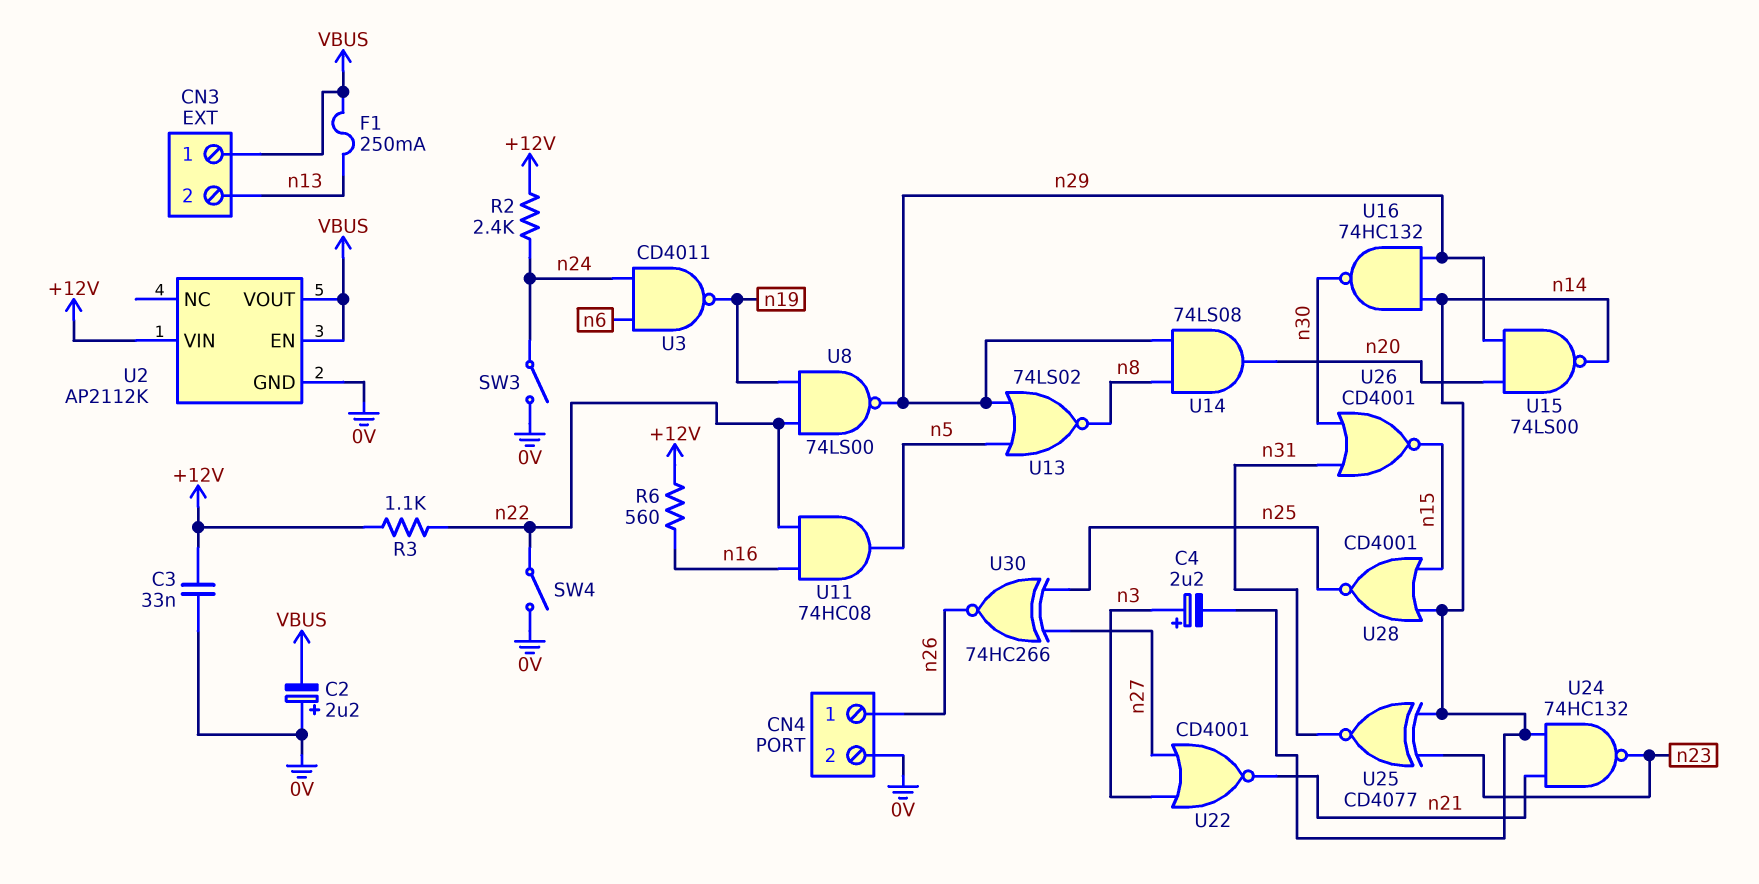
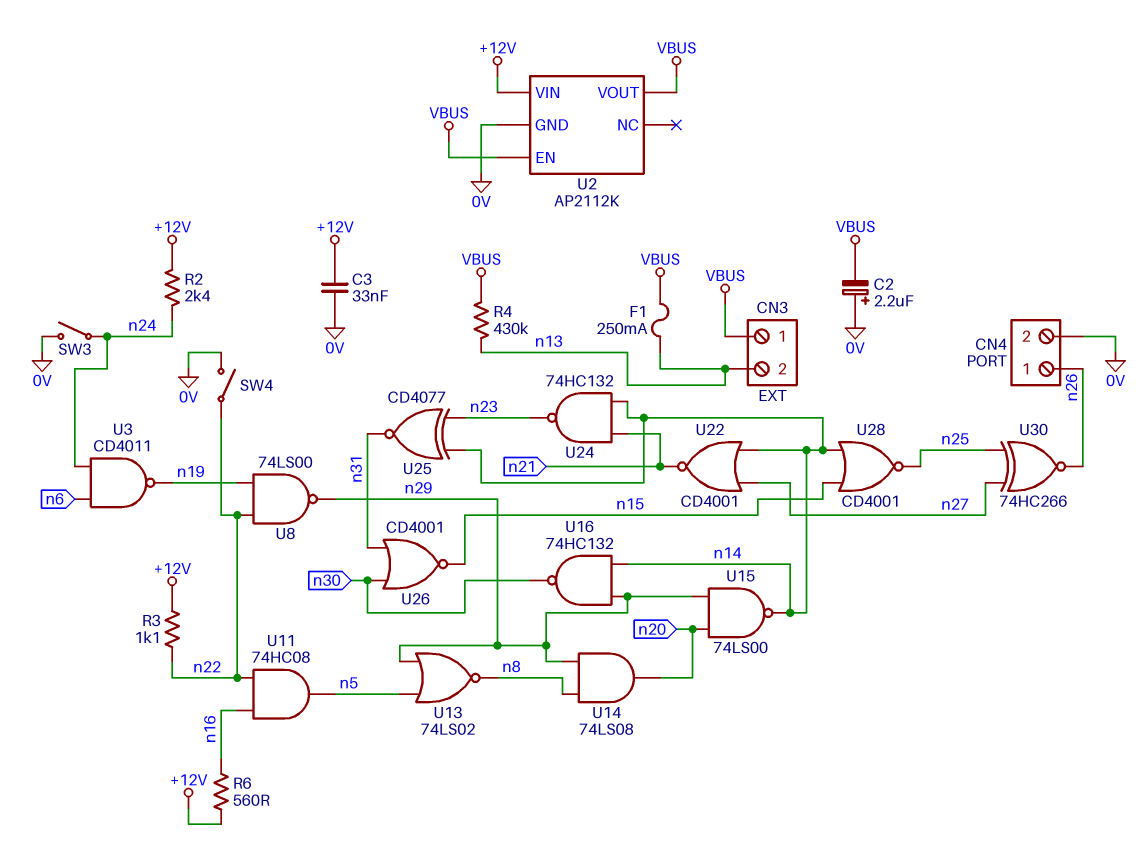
C4: 2.2uF (plus n3, minus n14) -> none
R4: none -> 430k (VBUS, n13)
U22: NOR CD4001 (in n3, in n27, out n21) -> NOR CD4001 (in n14, in n27, out n21)

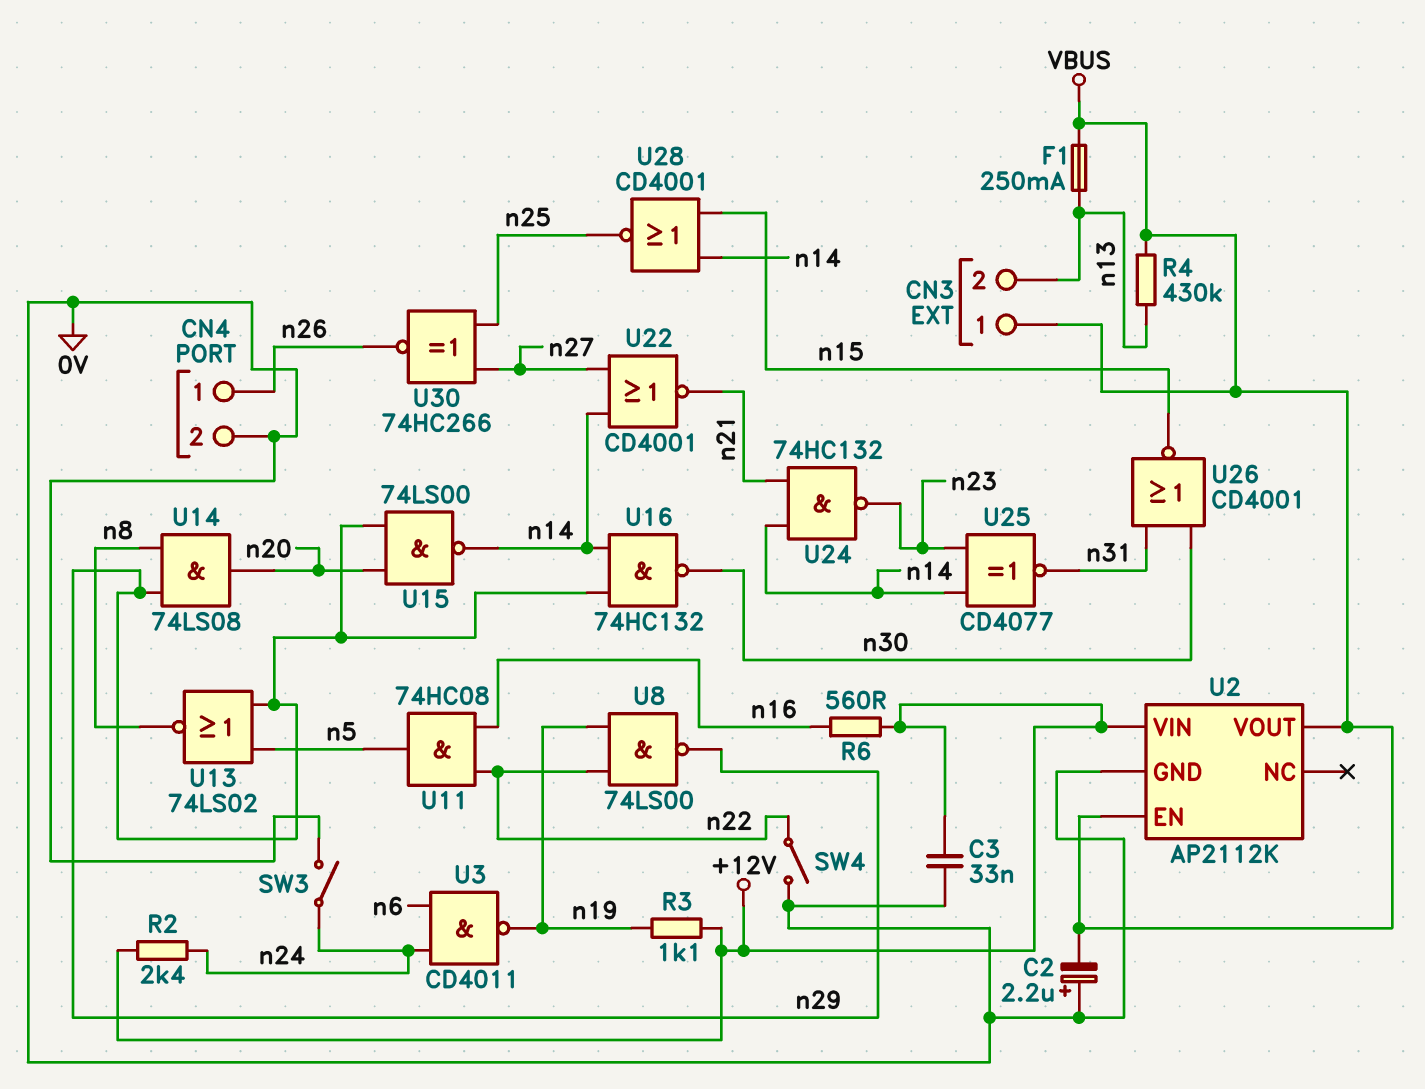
R3: 1.1k (+12V, n22) -> 1.1k (+12V, n19)

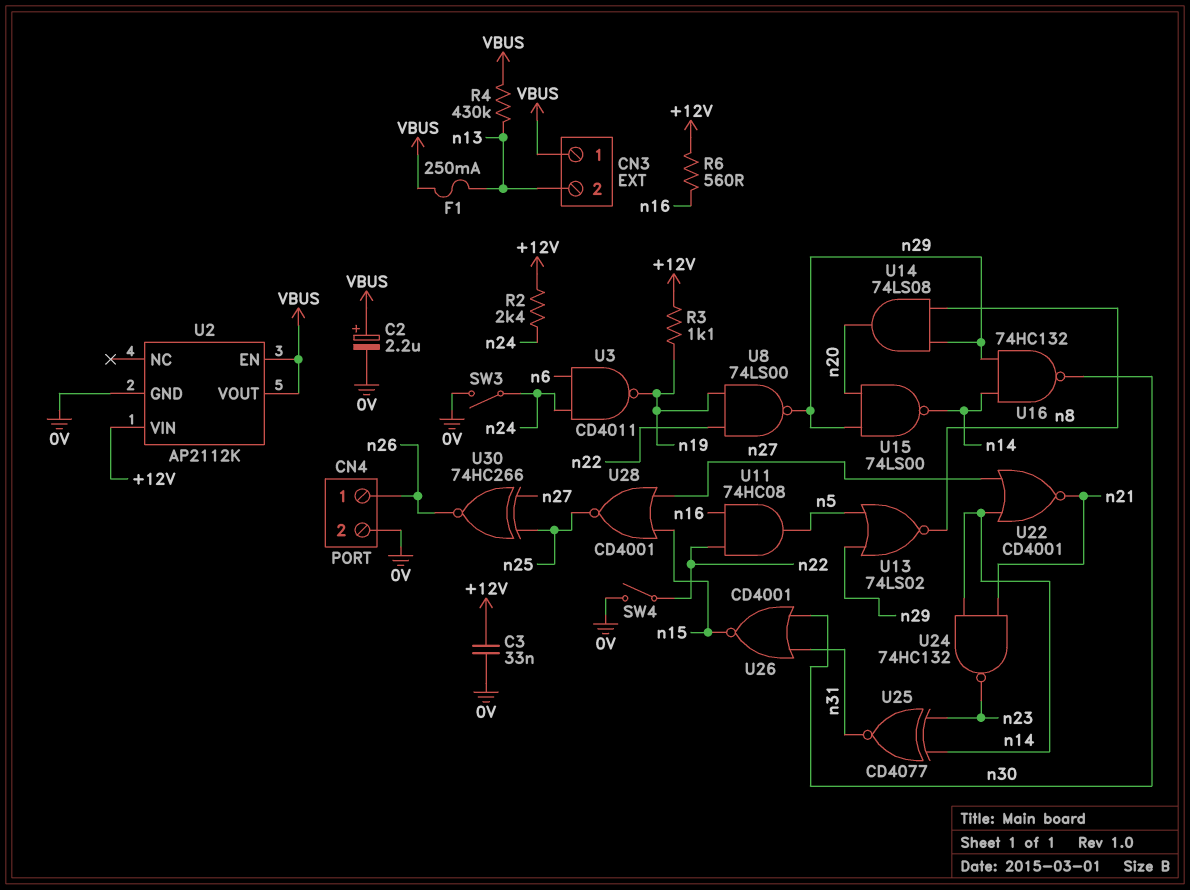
C2: 2.2uF (plus 0V, minus VBUS) -> 2.2uF (plus VBUS, minus 0V)
U28: NOR CD4001 (in n14, in n15, out n25) -> NOR CD4001 (in n15, in n27, out n25)

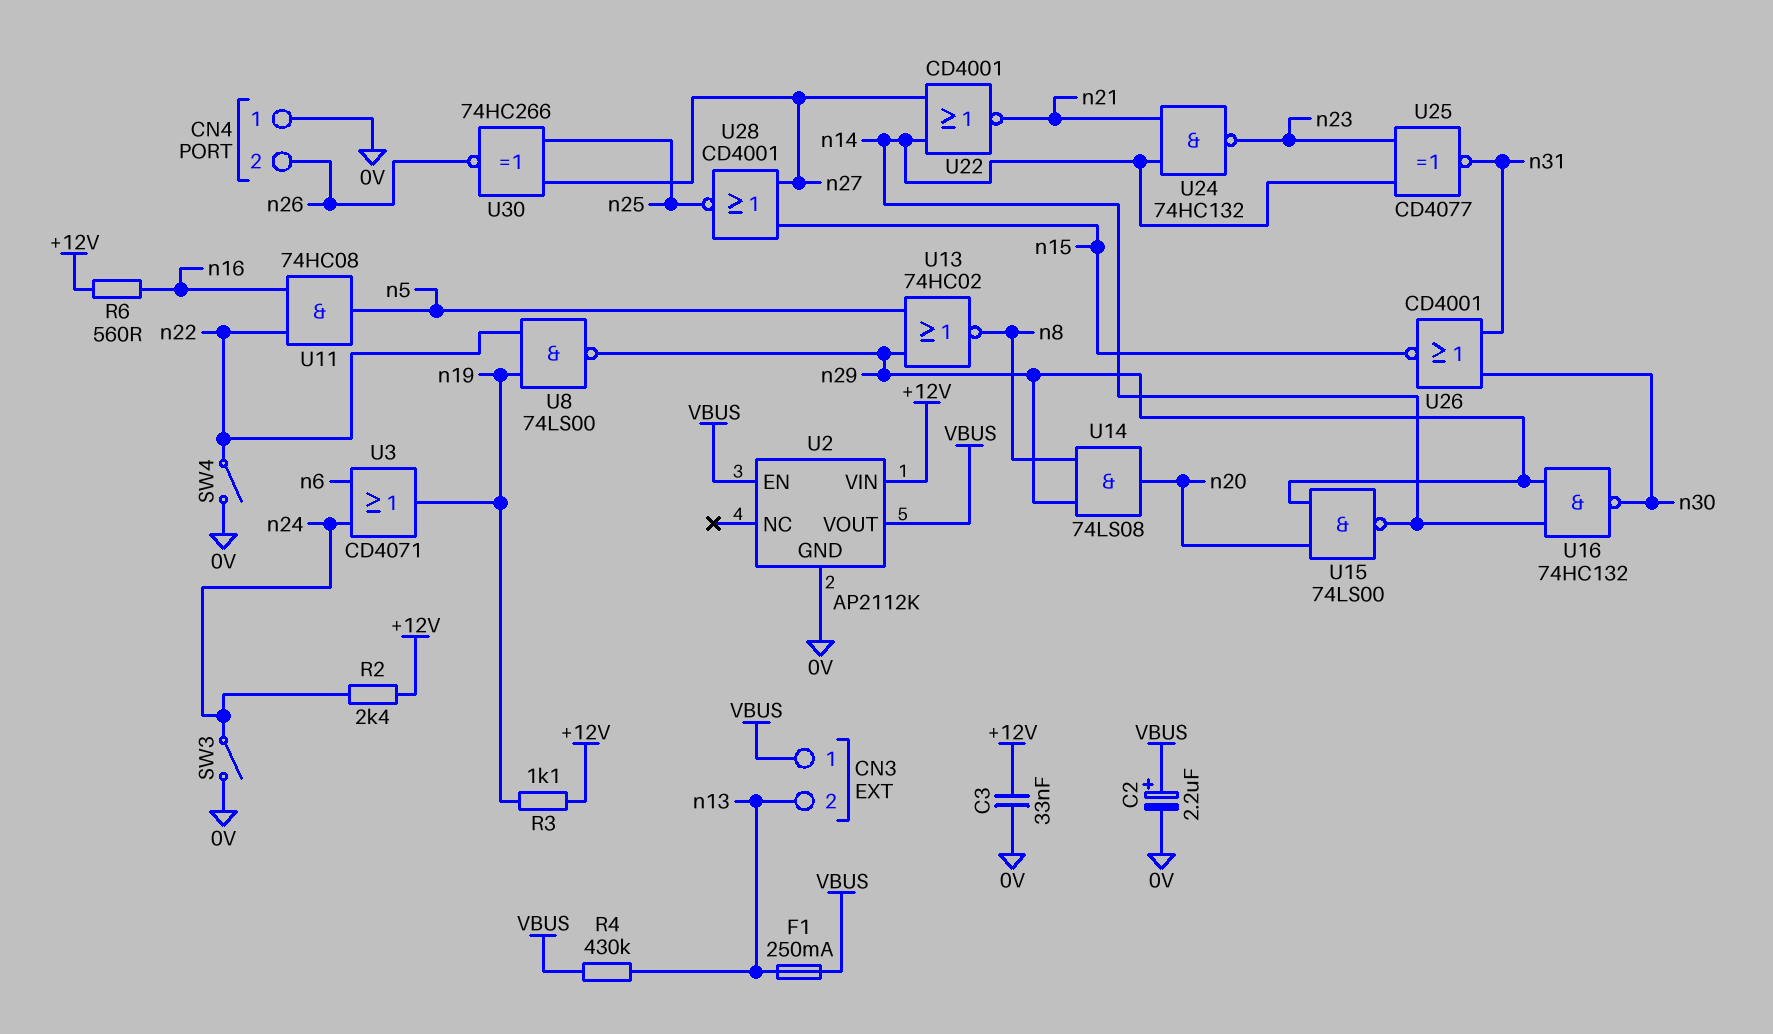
CN4 pin 1: n26 -> 0V
CN4 pin 2: 0V -> n26
U3: NAND CD4011 (in n6, in n24, out n19) -> OR CD4071 (in n6, in n24, out n19)
U13: NOR 74LS02 (in n5, in n29, out n8) -> NOR 74HC02 (in n5, in n29, out n8)

